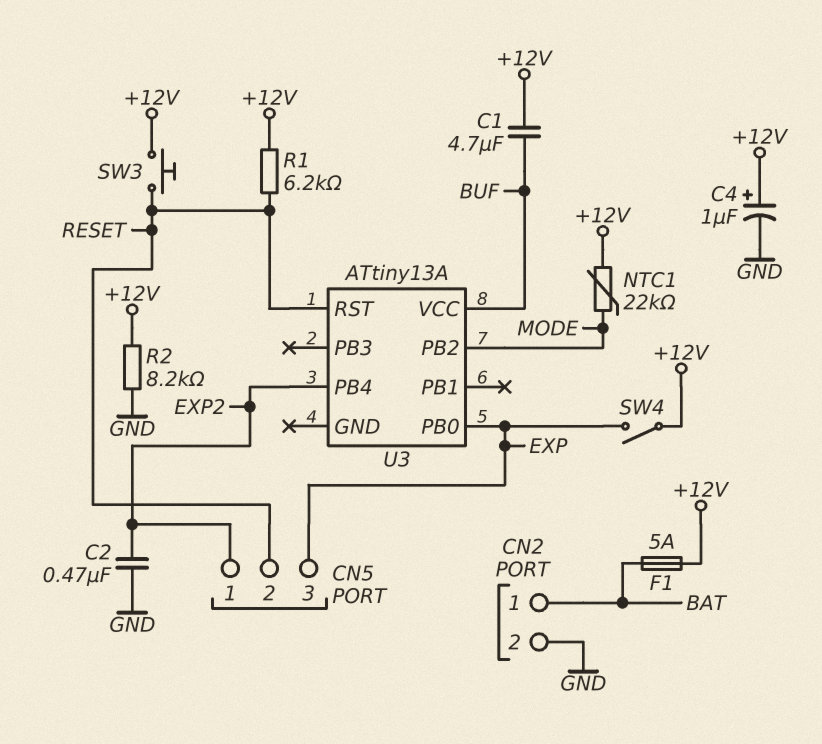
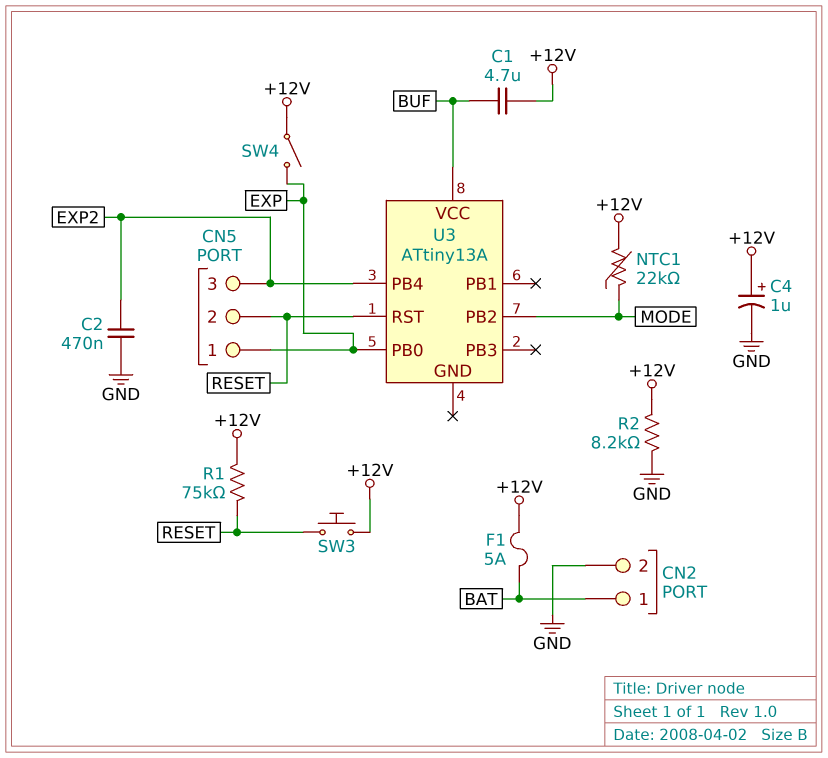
CN5 pin 1: EXP2 -> EXP
CN5 pin 3: EXP -> EXP2
R1: 6.2k (+12V, RESET) -> 75k (+12V, RESET)

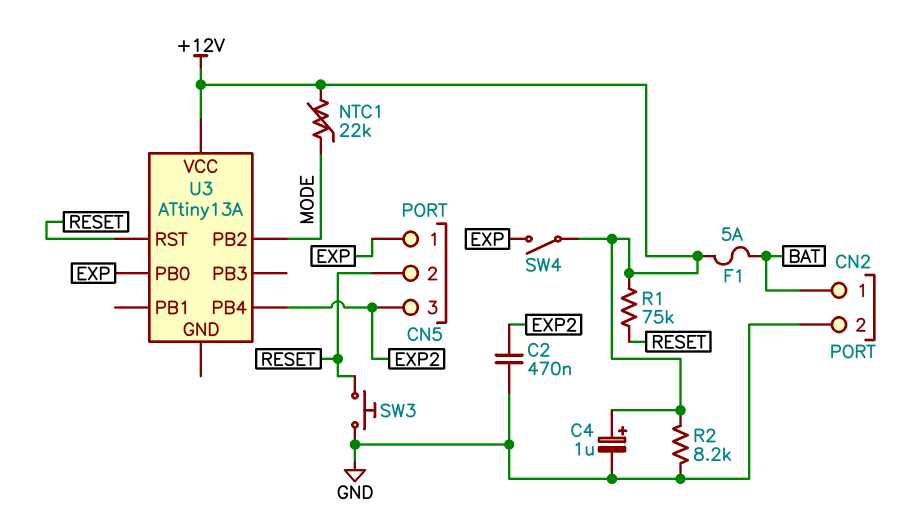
C1: 4.7uF (+12V, BUF) -> none
SW3: button (+12V, RESET) -> button (GND, RESET)
U3 pin VCC: BUF -> +12V

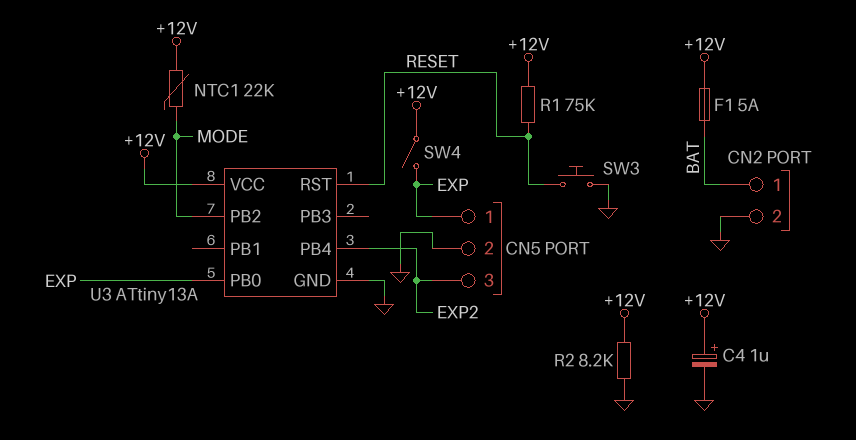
C2: 470nF (EXP2, GND) -> none
CN5 pin 2: RESET -> GND
U3 pin GND: none -> GND

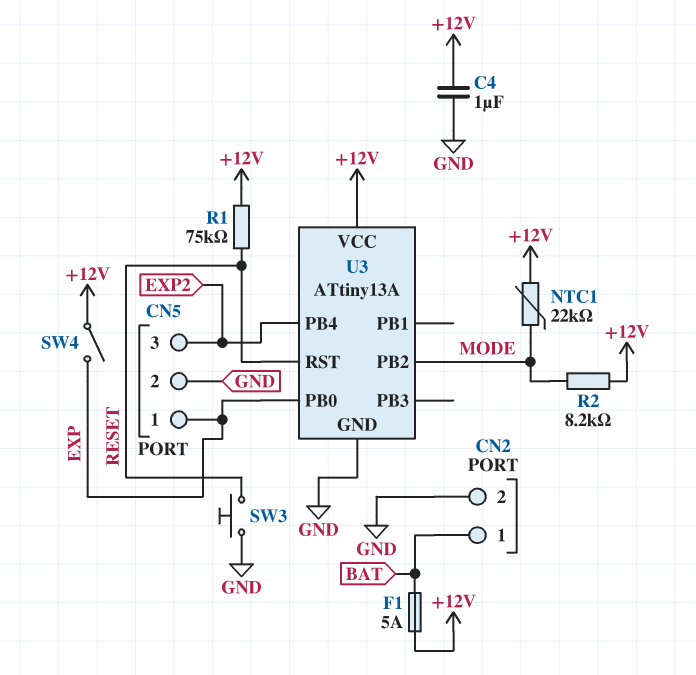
C4: 1uF (plus +12V, minus GND) -> 1uF (+12V, GND)
R2: 8.2k (+12V, GND) -> 8.2k (+12V, MODE)

